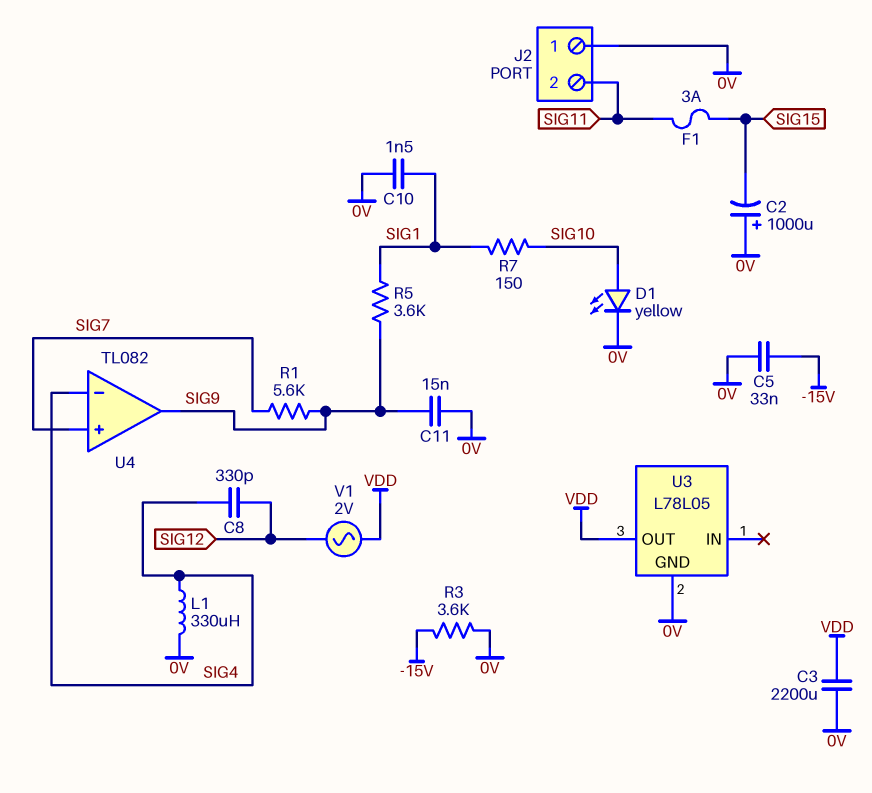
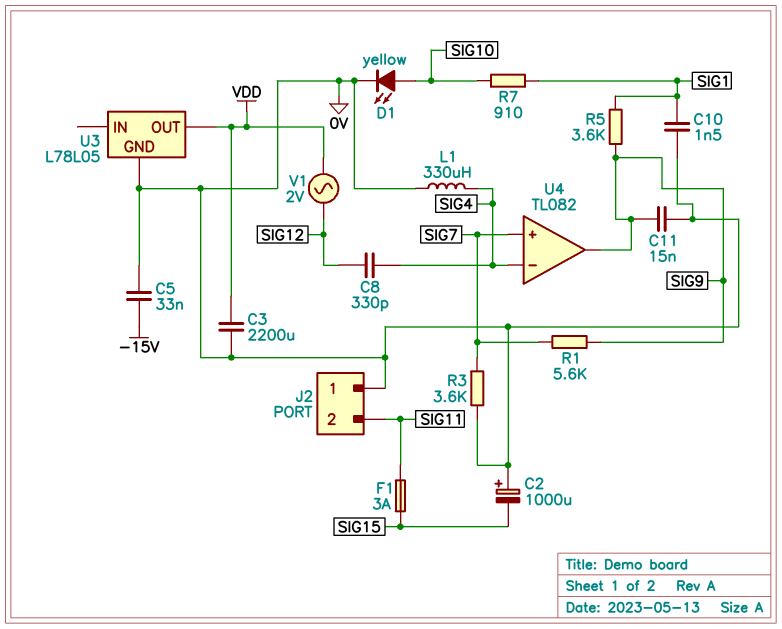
R3: 3.6k (-15V, 0V) -> 3.6k (0V, SIG7)
R7: 150 (SIG1, SIG10) -> 910 (SIG1, SIG10)

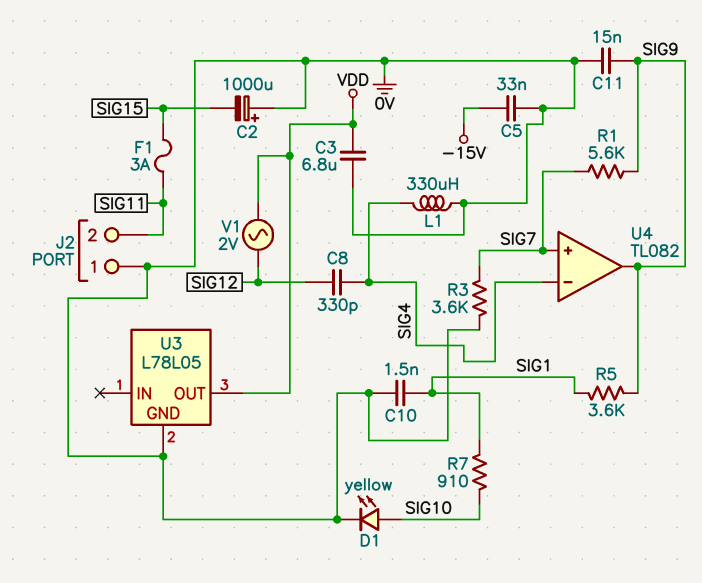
C3: 2200uF (0V, VDD) -> 6.8uF (0V, VDD)

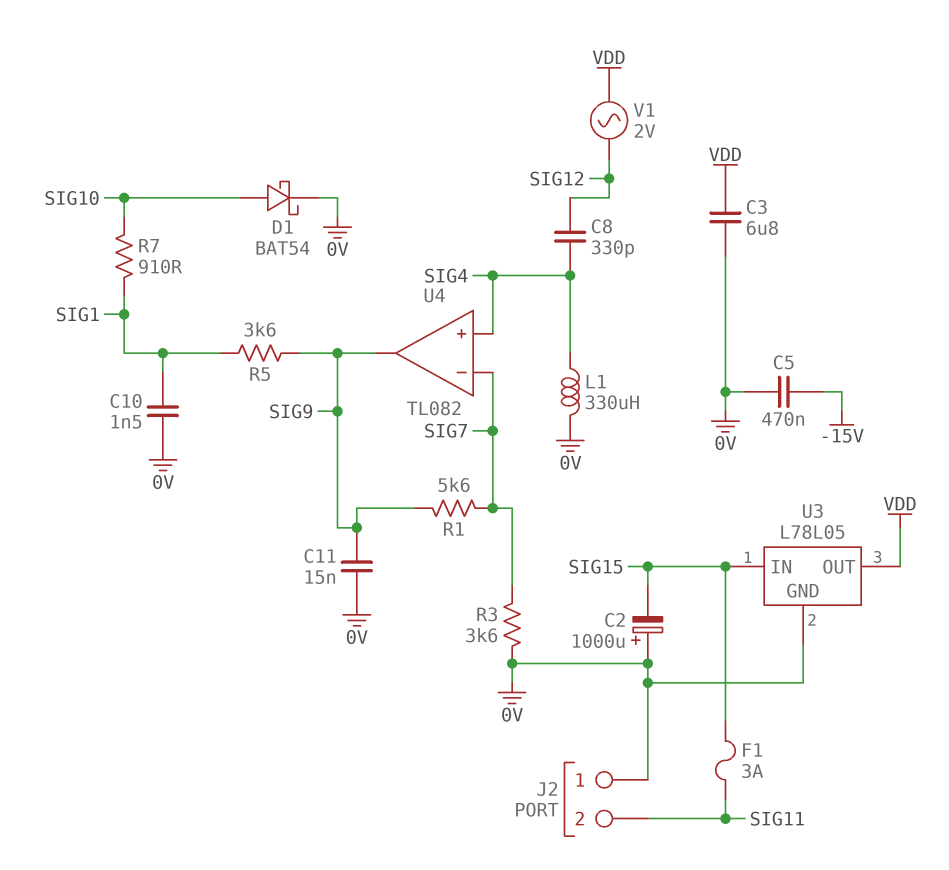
C5: 33nF (-15V, 0V) -> 470nF (-15V, 0V)
D1: LED yellow (A SIG10, K 0V) -> schottky BAT54 (A SIG10, K 0V)
U3 pin IN: none -> SIG15
U4 pin in+: SIG7 -> SIG4
U4 pin in-: SIG4 -> SIG7

